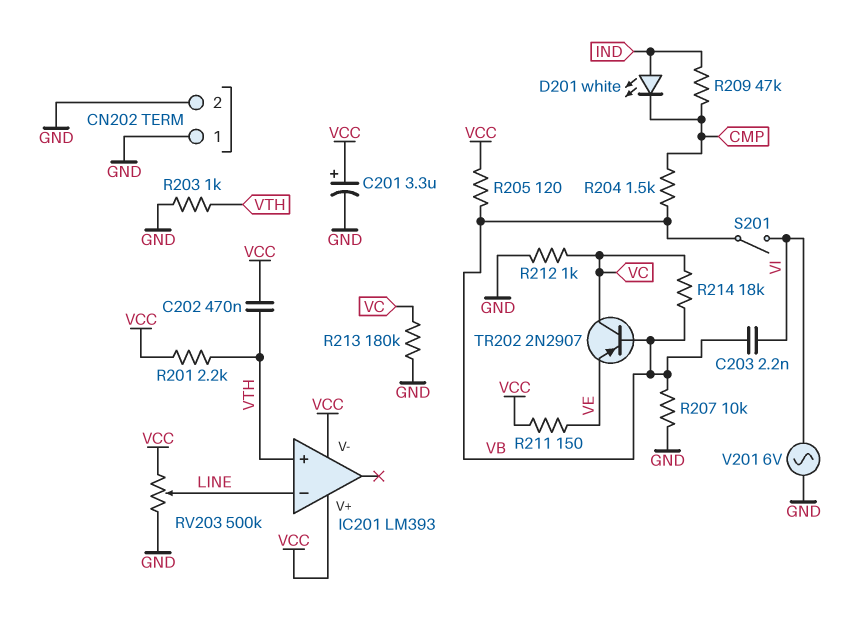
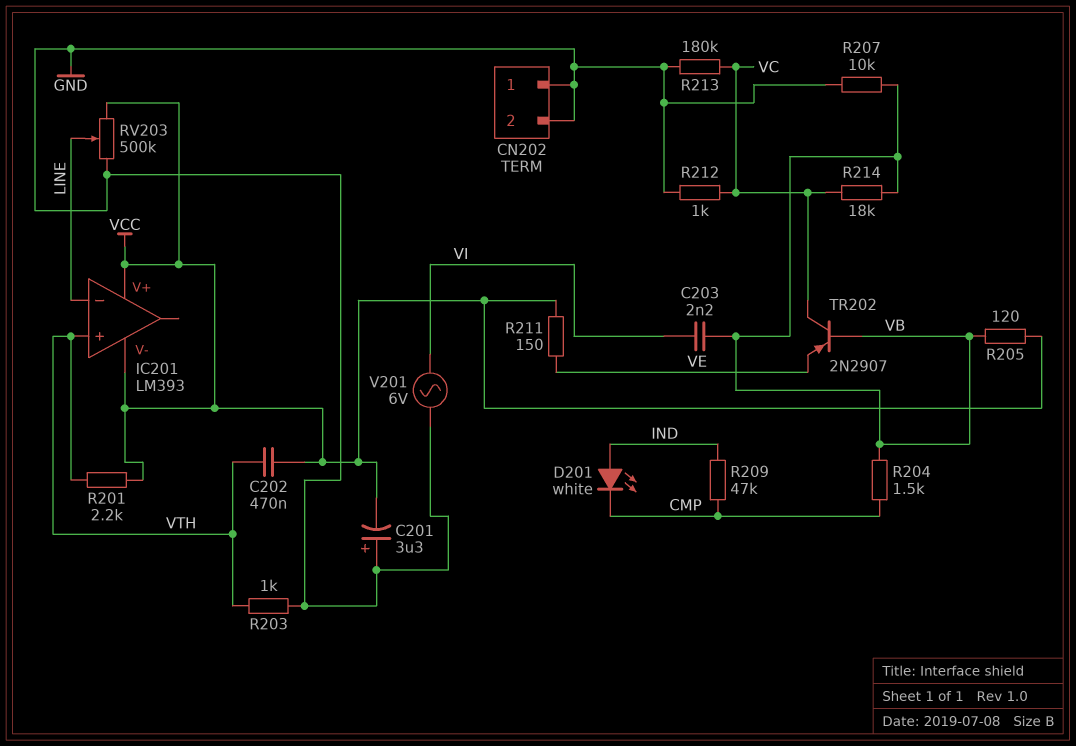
C201: 3.3uF (plus VCC, minus GND) -> 3.3uF (plus GND, minus VCC)
S201: switch (VB, VI) -> none

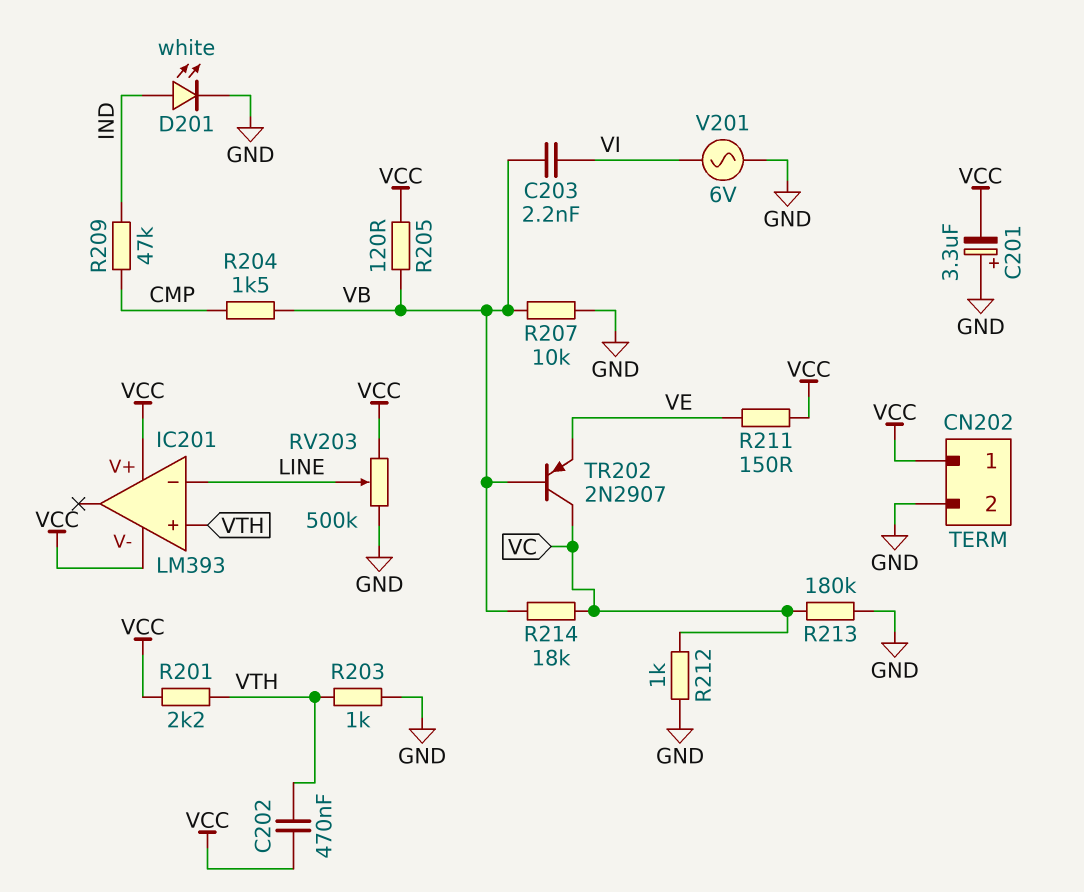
CN202 pin 1: GND -> VCC
D201: LED white (A IND, K CMP) -> LED white (A IND, K GND)

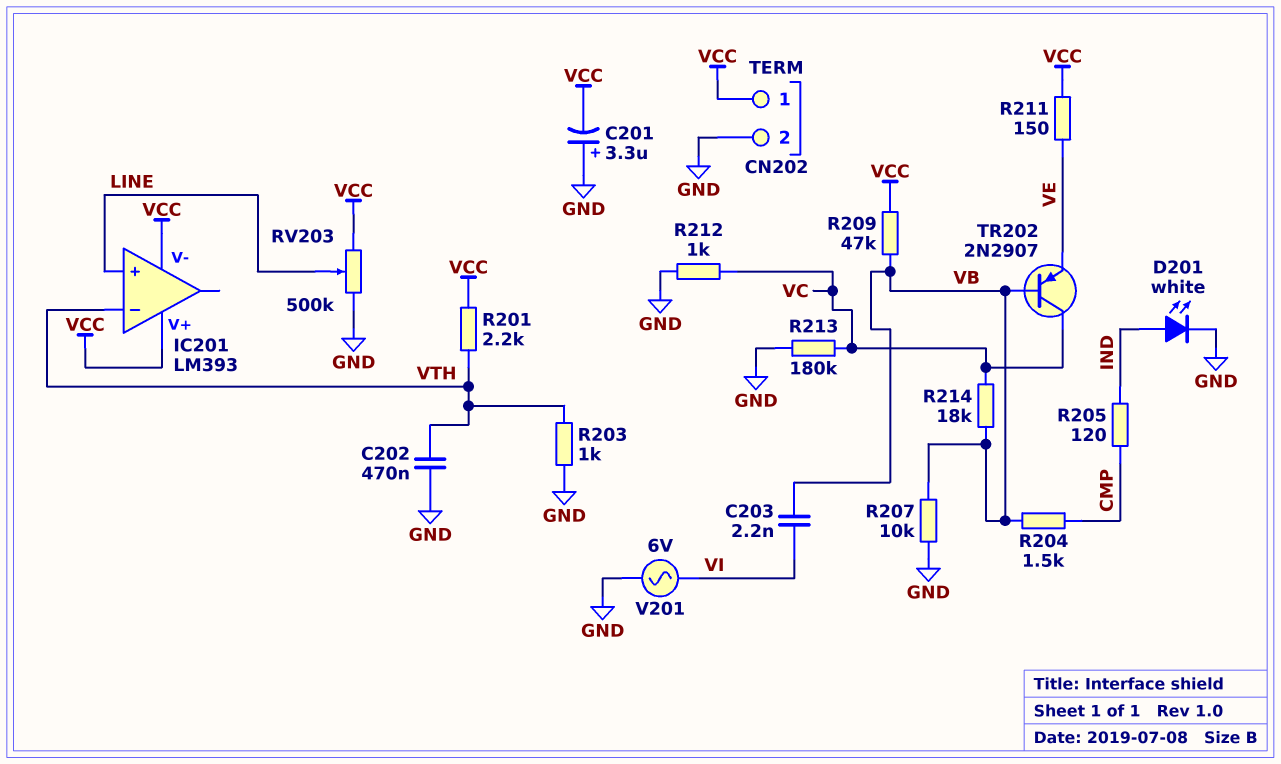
C202: 470nF (VCC, VTH) -> 470nF (GND, VTH)
IC201 pin in+: VTH -> LINE
IC201 pin in-: LINE -> VTH
R205: 120 (VB, VCC) -> 120 (CMP, IND)
R209: 47k (CMP, IND) -> 47k (VB, VCC)

